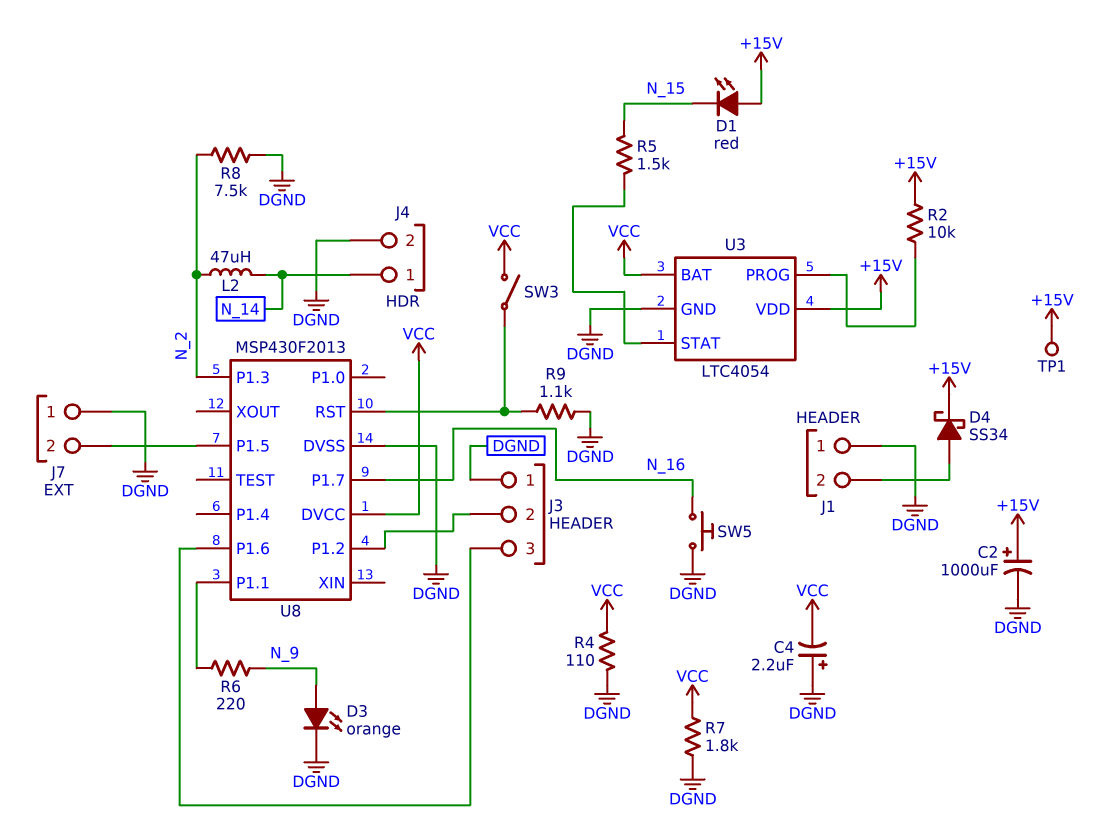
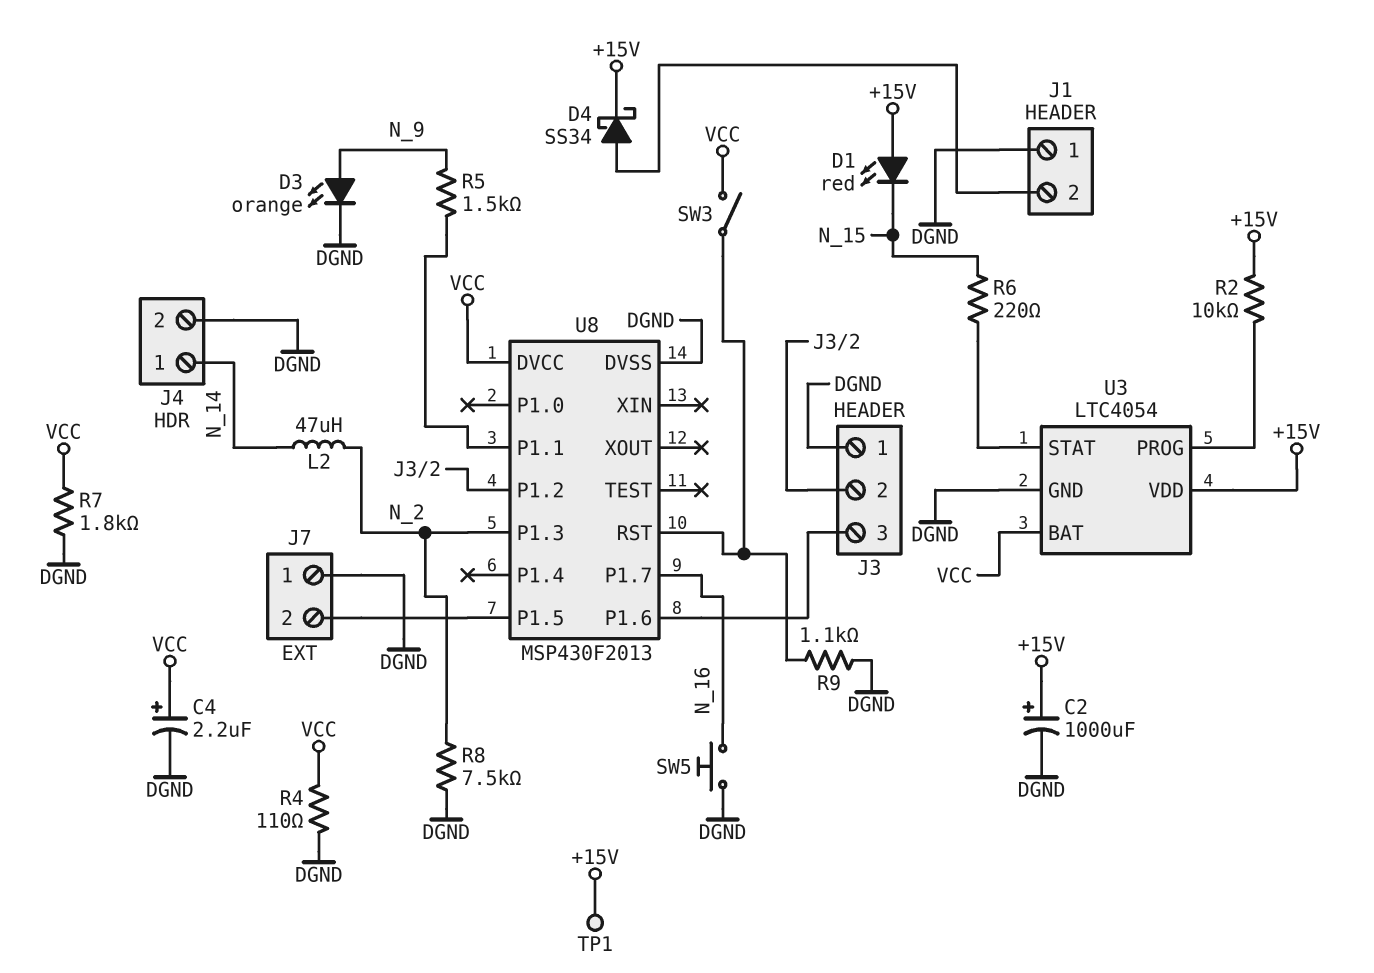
C4: 2.2uF (plus DGND, minus VCC) -> 2.2uF (plus VCC, minus DGND)
R5: 1.5k (N_15, U3/STAT) -> 1.5k (N_9, U8/P1.1)
R6: 220 (N_9, U8/P1.1) -> 220 (N_15, U3/STAT)

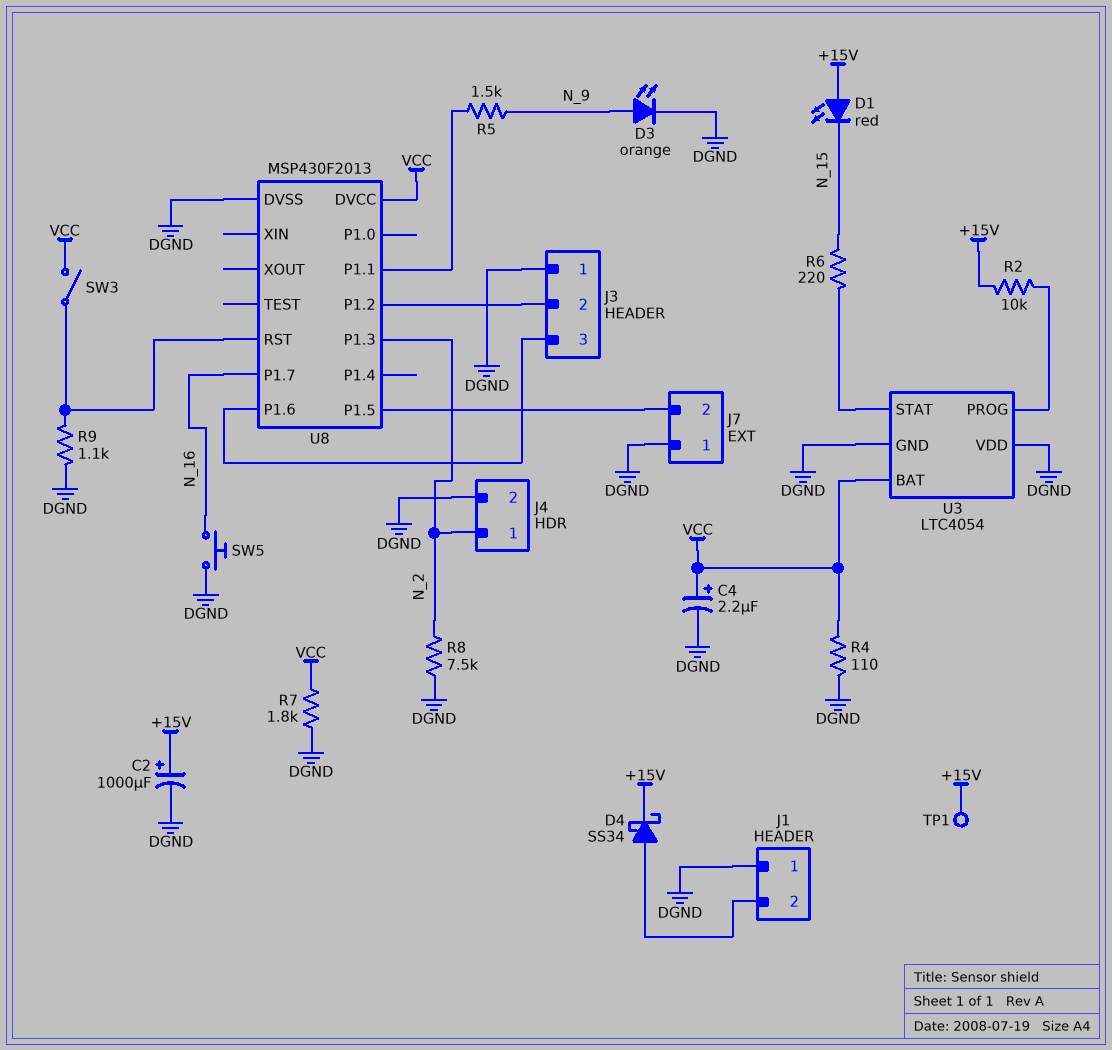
J4 pin 1: N_14 -> N_2
L2: 47uH (N_2, N_14) -> none
U3 pin VDD: +15V -> DGND

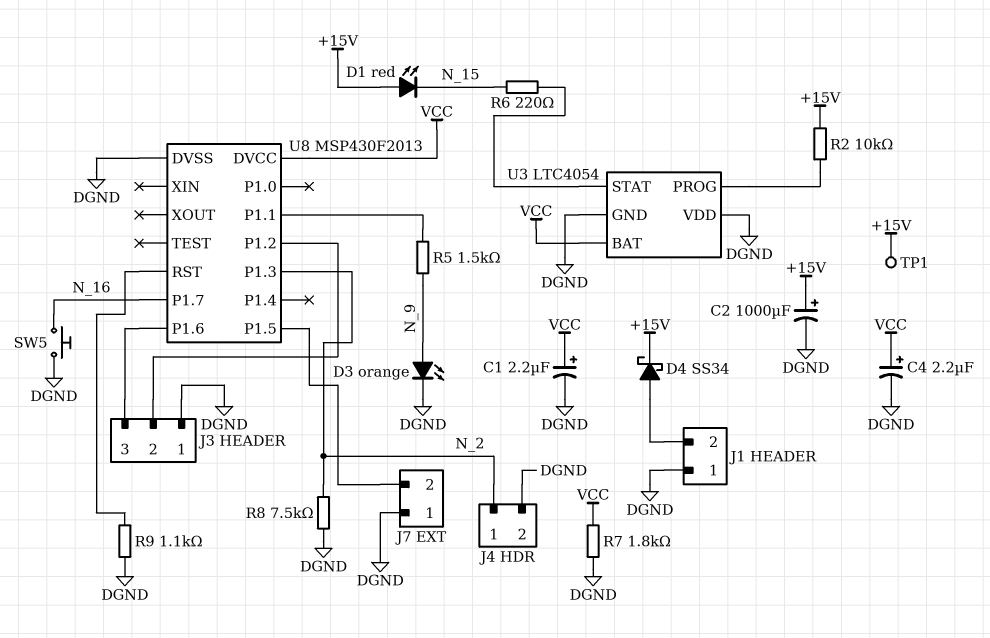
C1: none -> 2.2uF (plus VCC, minus DGND)
R4: 110 (DGND, VCC) -> none
SW3: switch (U8/RST, VCC) -> none

